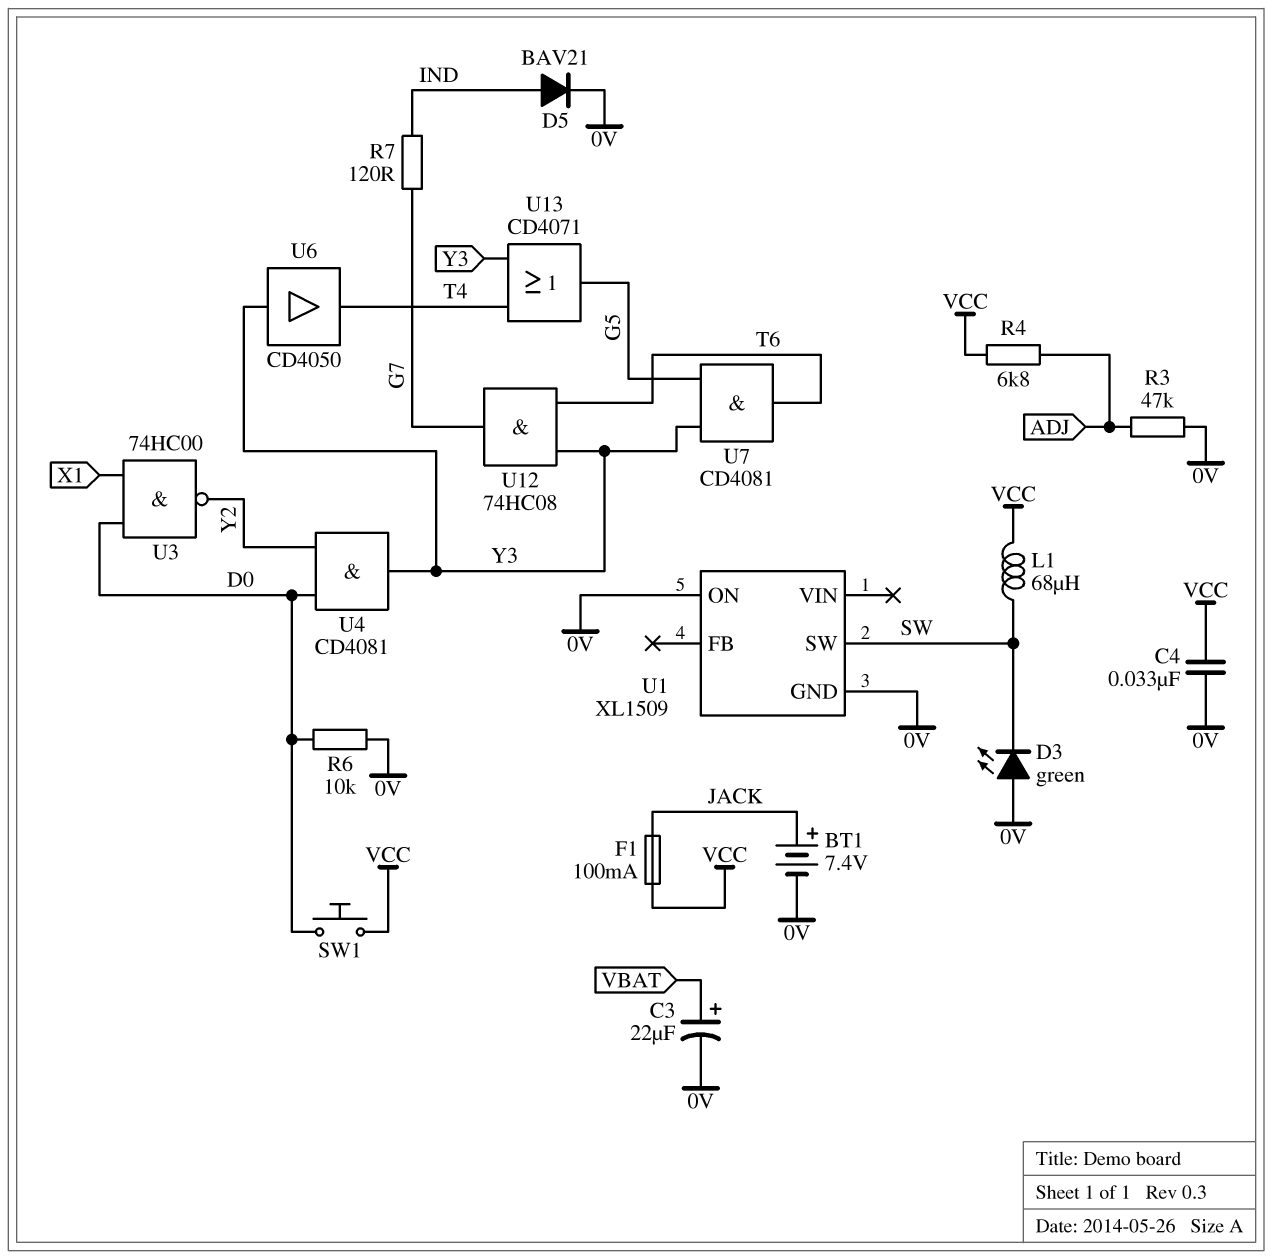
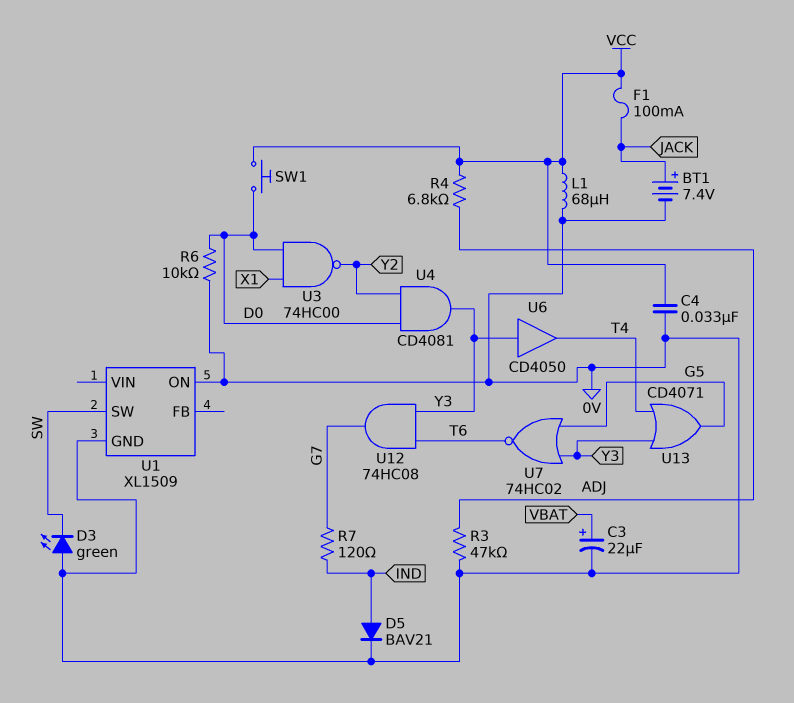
L1: 68uH (SW, VCC) -> 68uH (0V, VCC)
U7: AND CD4081 (in G5, in Y3, out T6) -> NOR 74HC02 (in G5, in Y3, out T6)

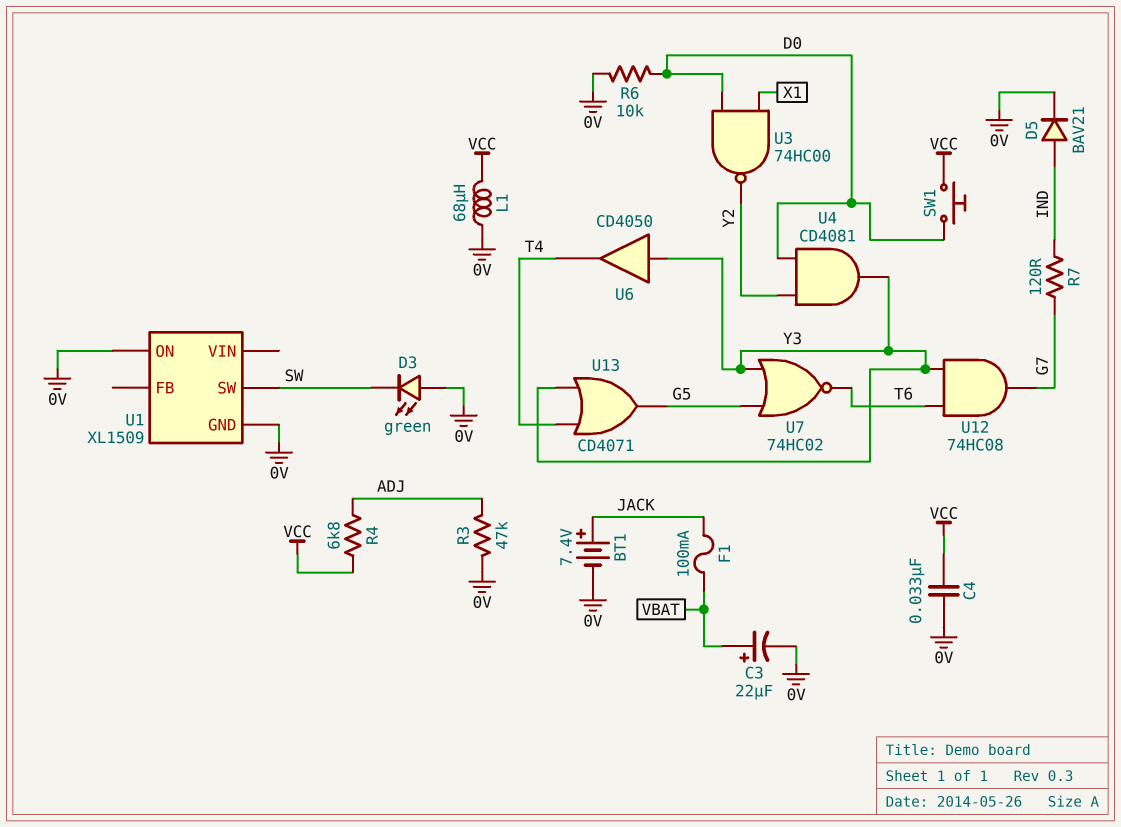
F1: 100mA (JACK, VCC) -> 100mA (JACK, VBAT)

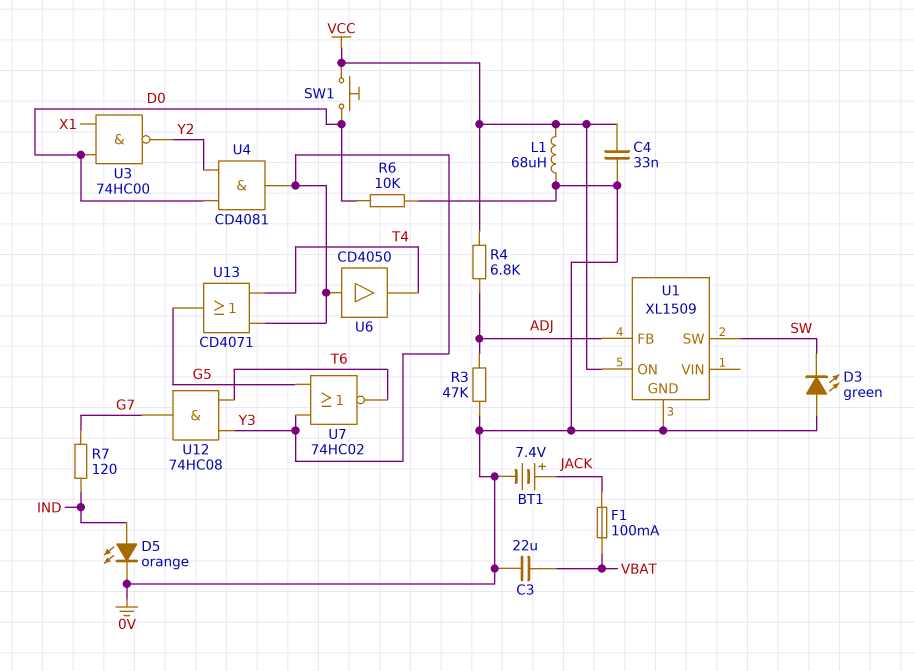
C3: 22uF (plus VBAT, minus 0V) -> 22uF (0V, VBAT)
D5: diode BAV21 (A IND, K 0V) -> LED orange (A IND, K 0V)
U1 pin FB: none -> ADJ
U1 pin ON: 0V -> VCC

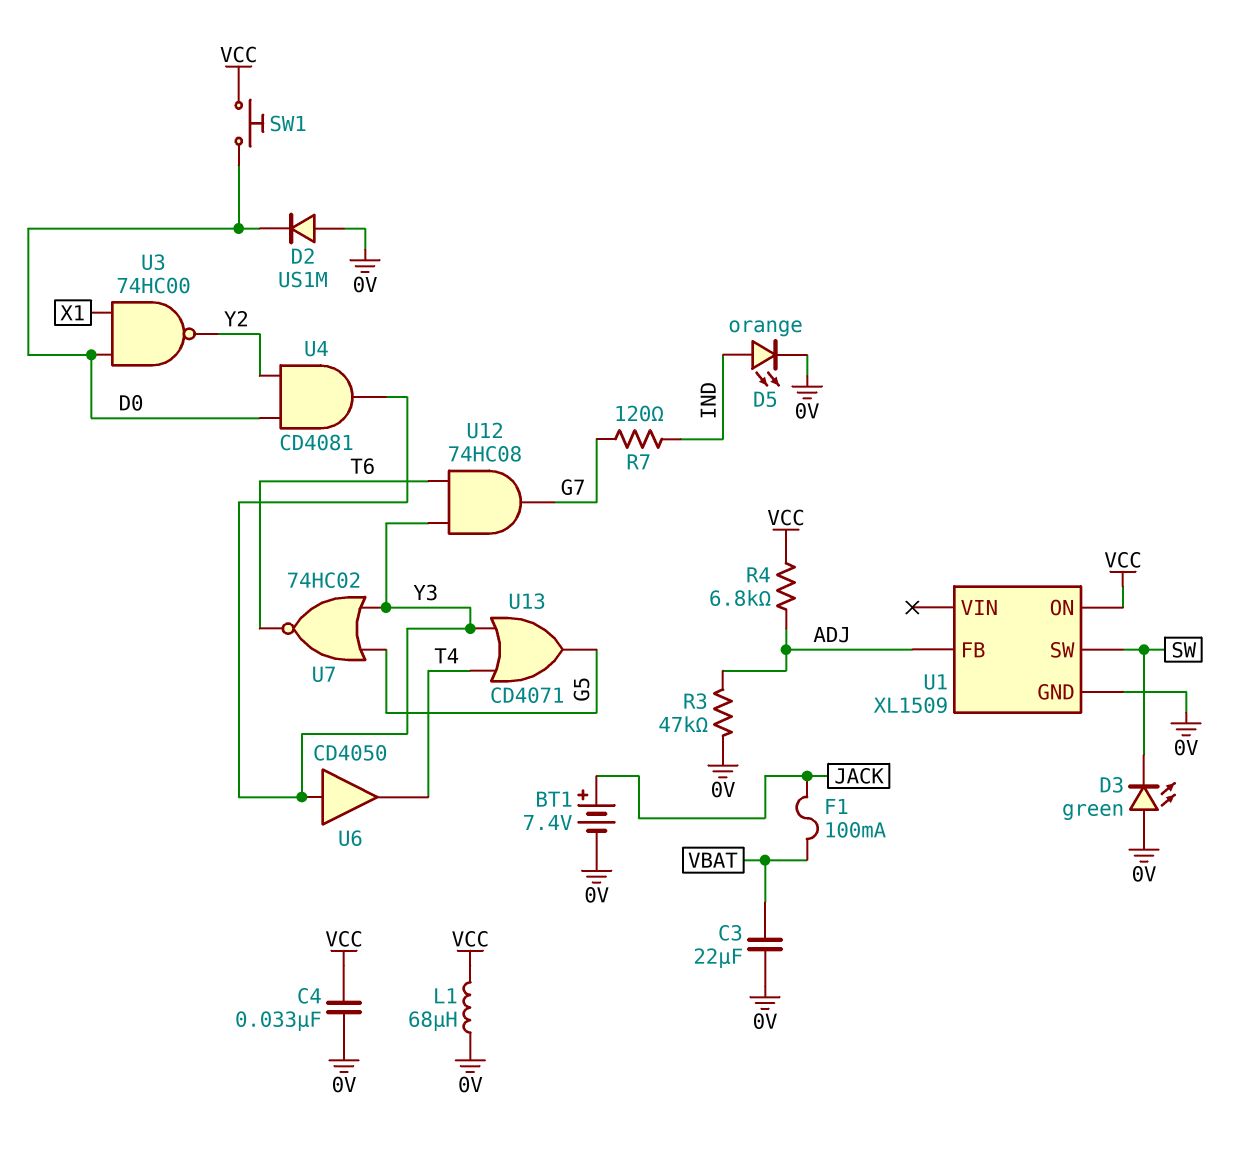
D2: none -> diode US1M (A 0V, K D0)
R6: 10k (0V, D0) -> none

